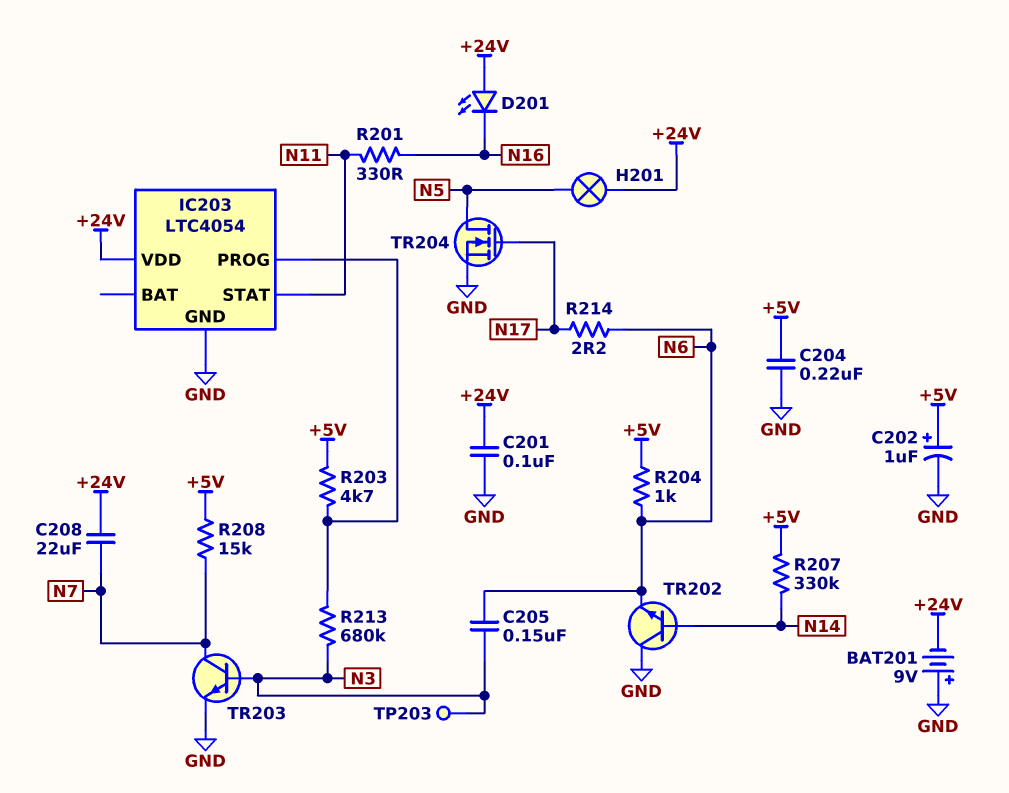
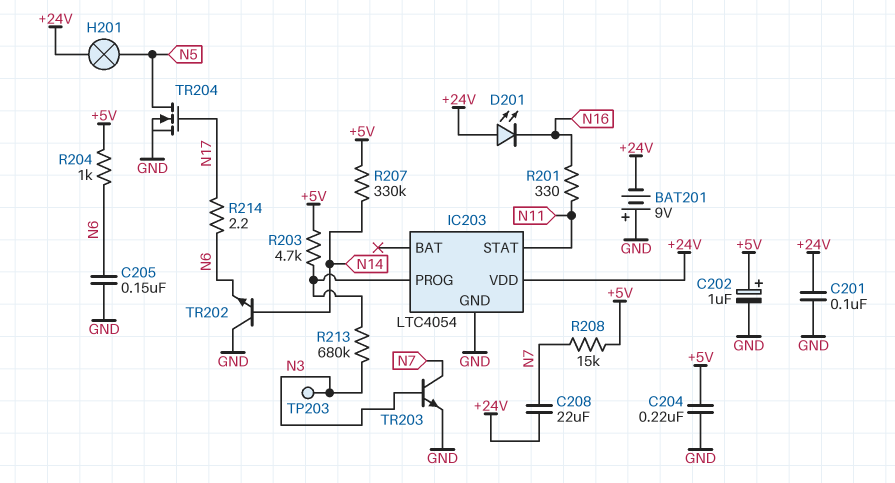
C205: 150nF (N3, N6) -> 150nF (GND, N6)

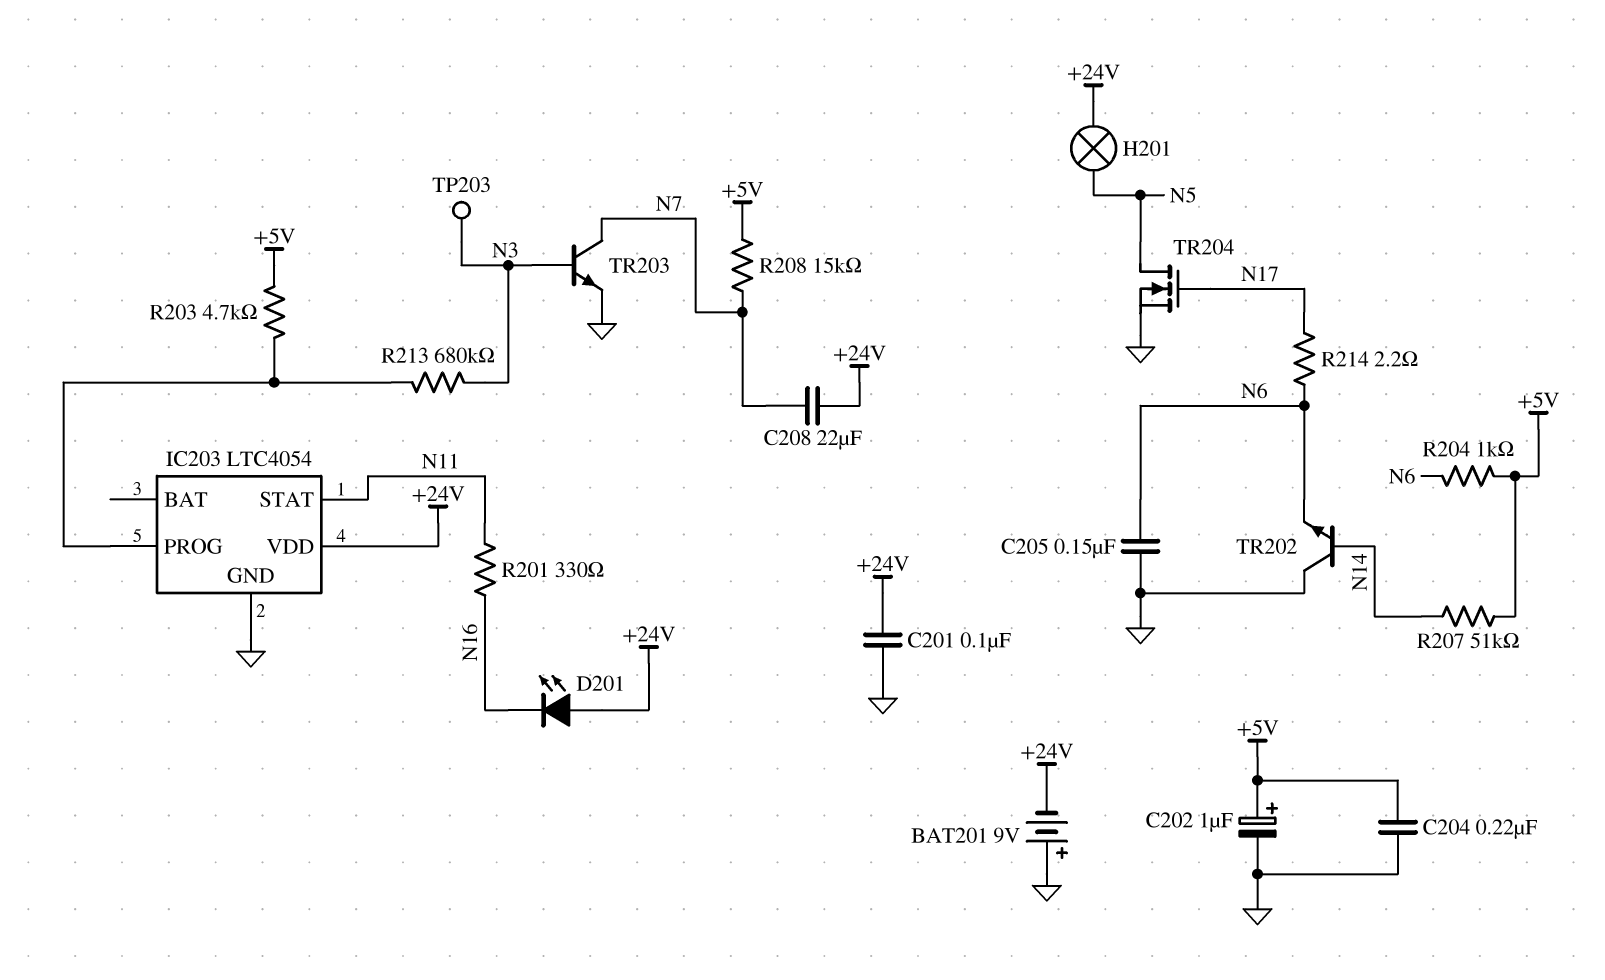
R207: 330k (+5V, N14) -> 51k (+5V, N14)

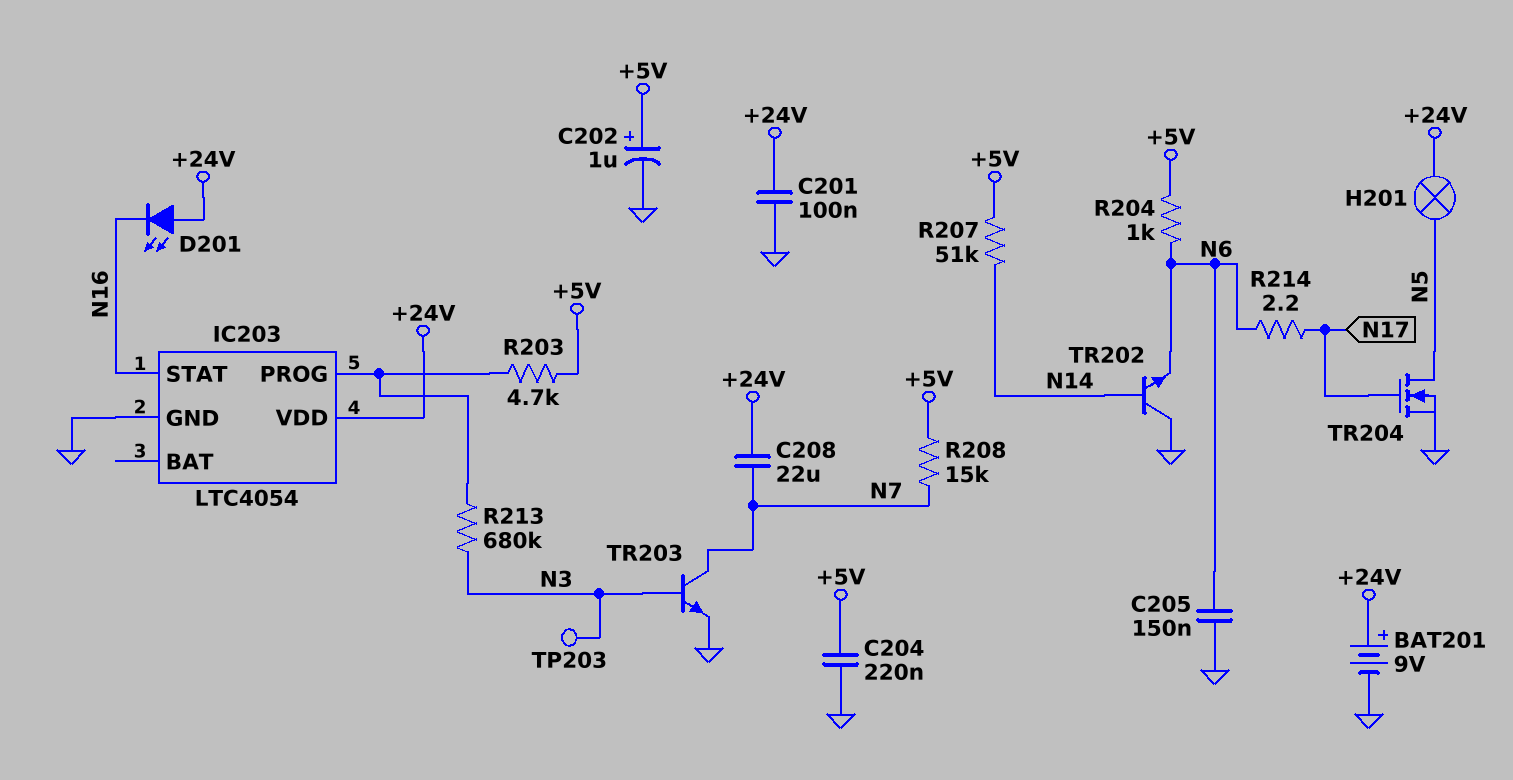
BAT201: 9V (plus GND, minus +24V) -> 9V (plus +24V, minus GND)
IC203 pin STAT: N11 -> N16
R201: 330 (N11, N16) -> none

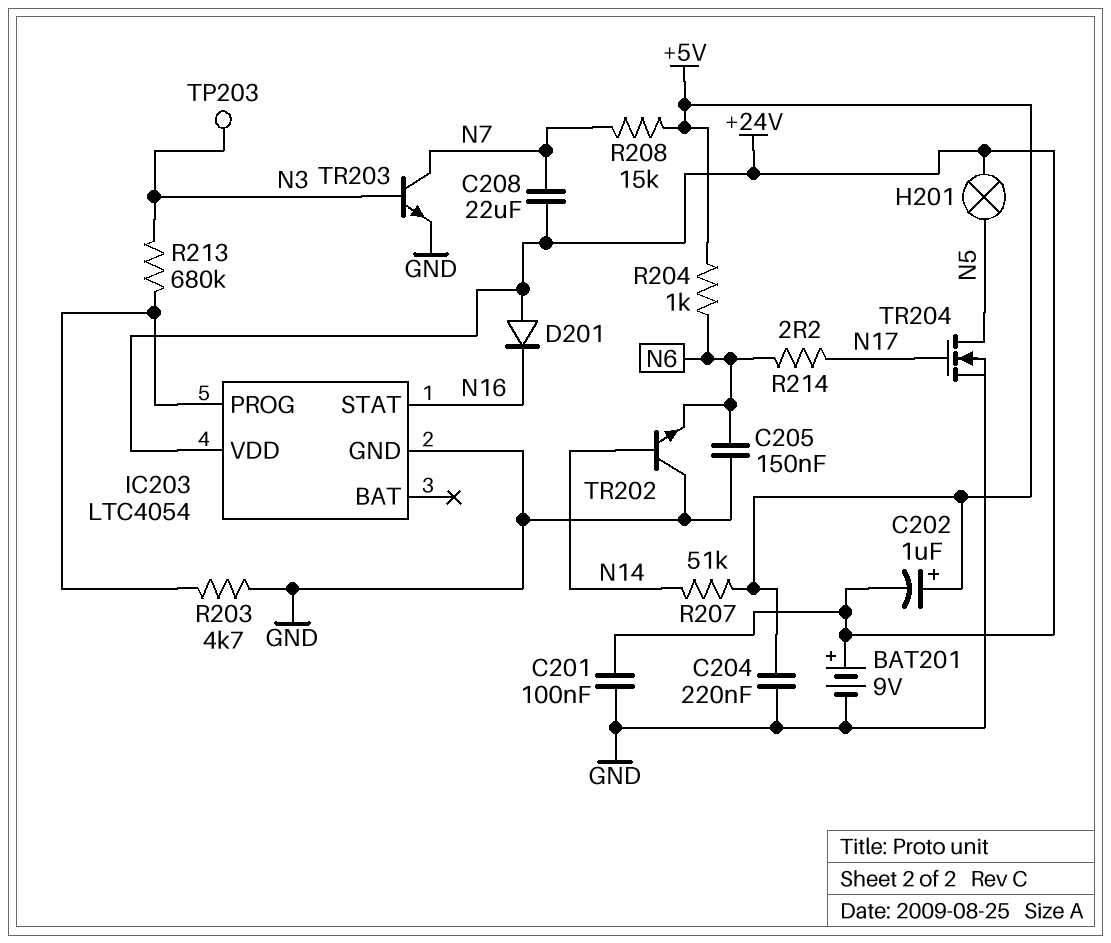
C202: 1uF (plus +5V, minus GND) -> 1uF (plus +5V, minus +24V)
D201: LED (A +24V, K N16) -> diode (A +24V, K N16)
R203: 4.7k (+5V, IC203/PROG) -> 4.7k (GND, IC203/PROG)

